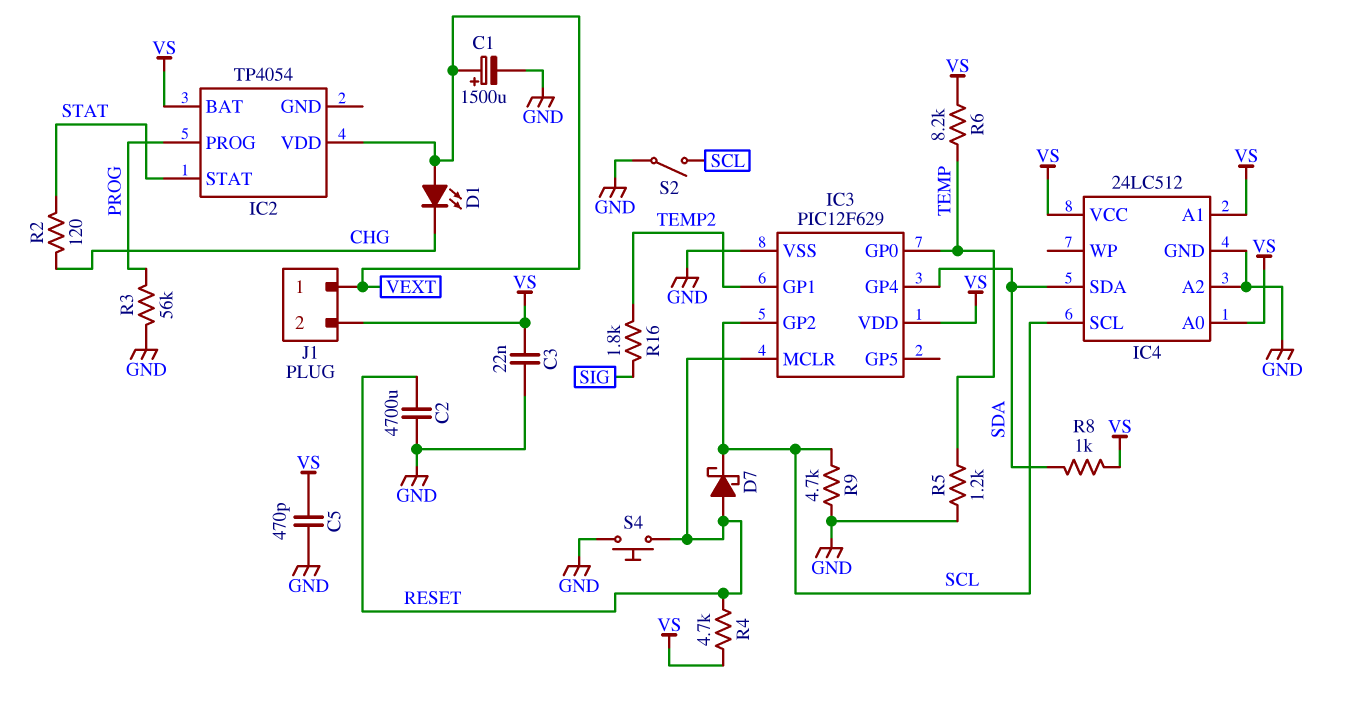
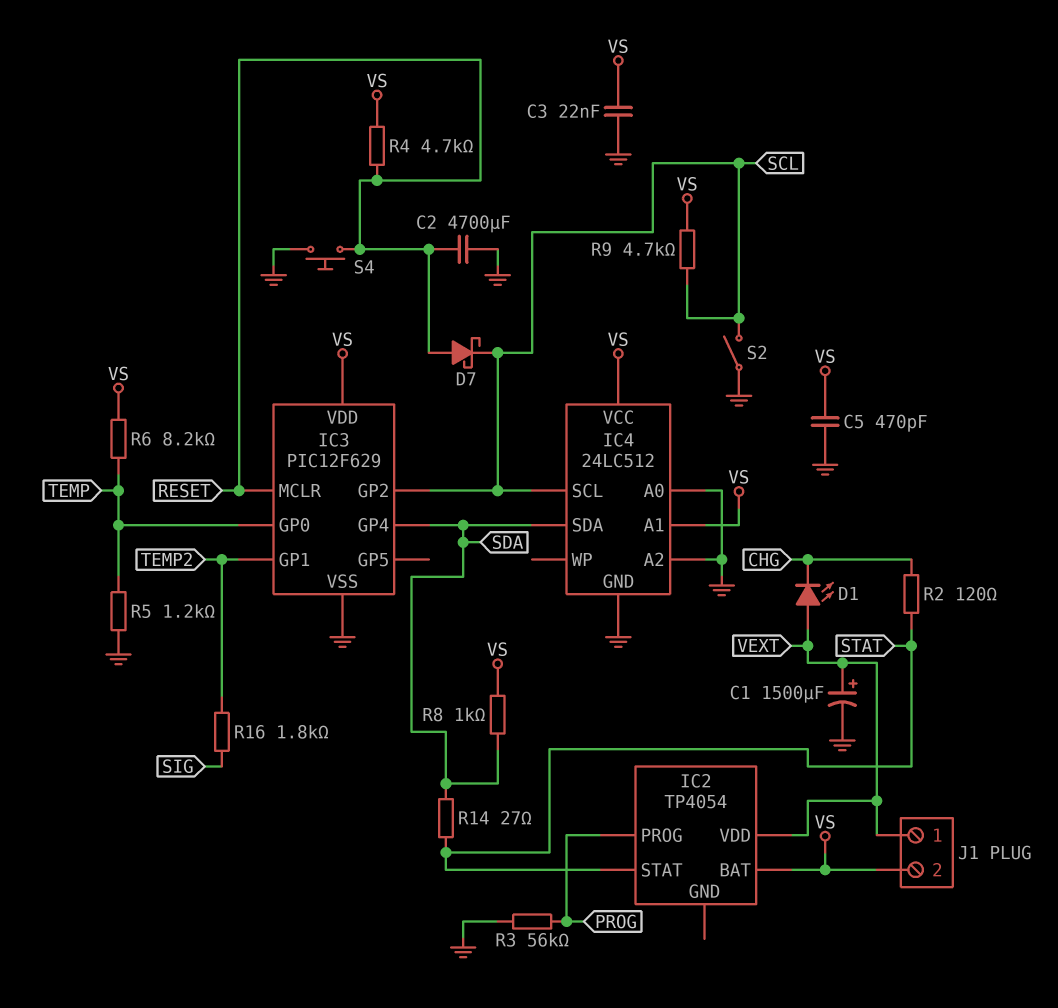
IC4 pin A0: VS -> GND
R9: 4.7k (GND, SCL) -> 4.7k (SCL, VS)
R14: none -> 27 (SDA, STAT)

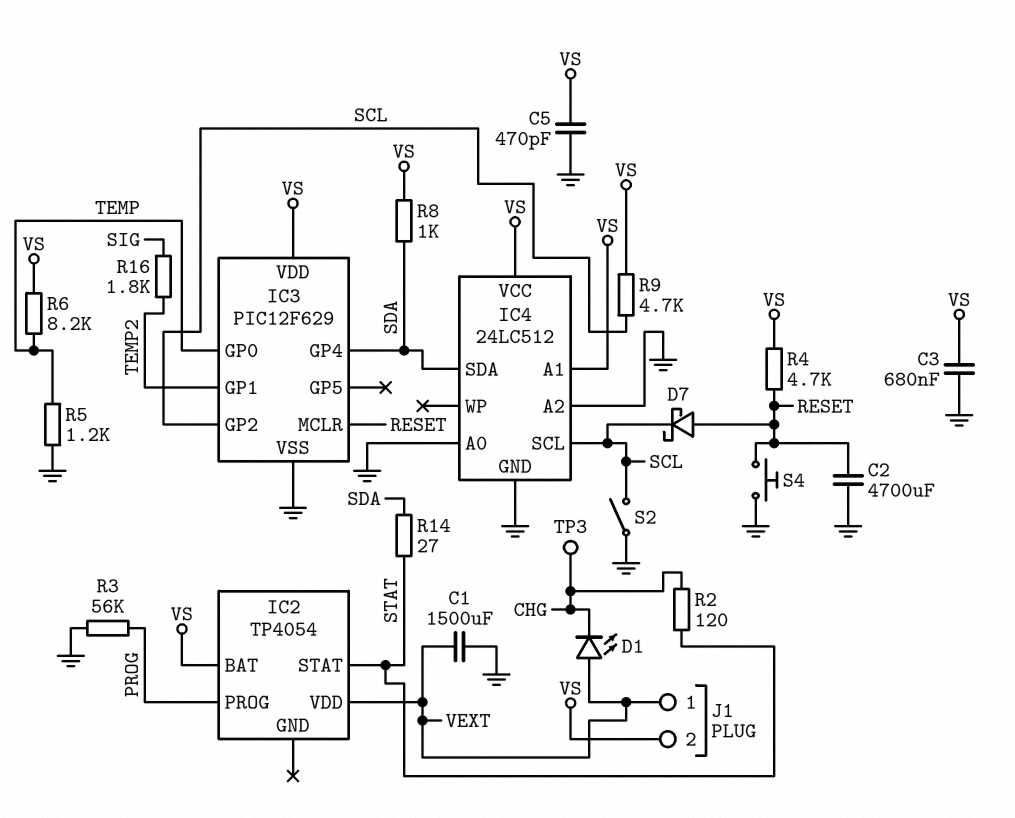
C1: 1500uF (plus VEXT, minus GND) -> 1500uF (GND, VEXT)
C3: 22nF (GND, VS) -> 680nF (GND, VS)
TP3: none -> test point (CHG)

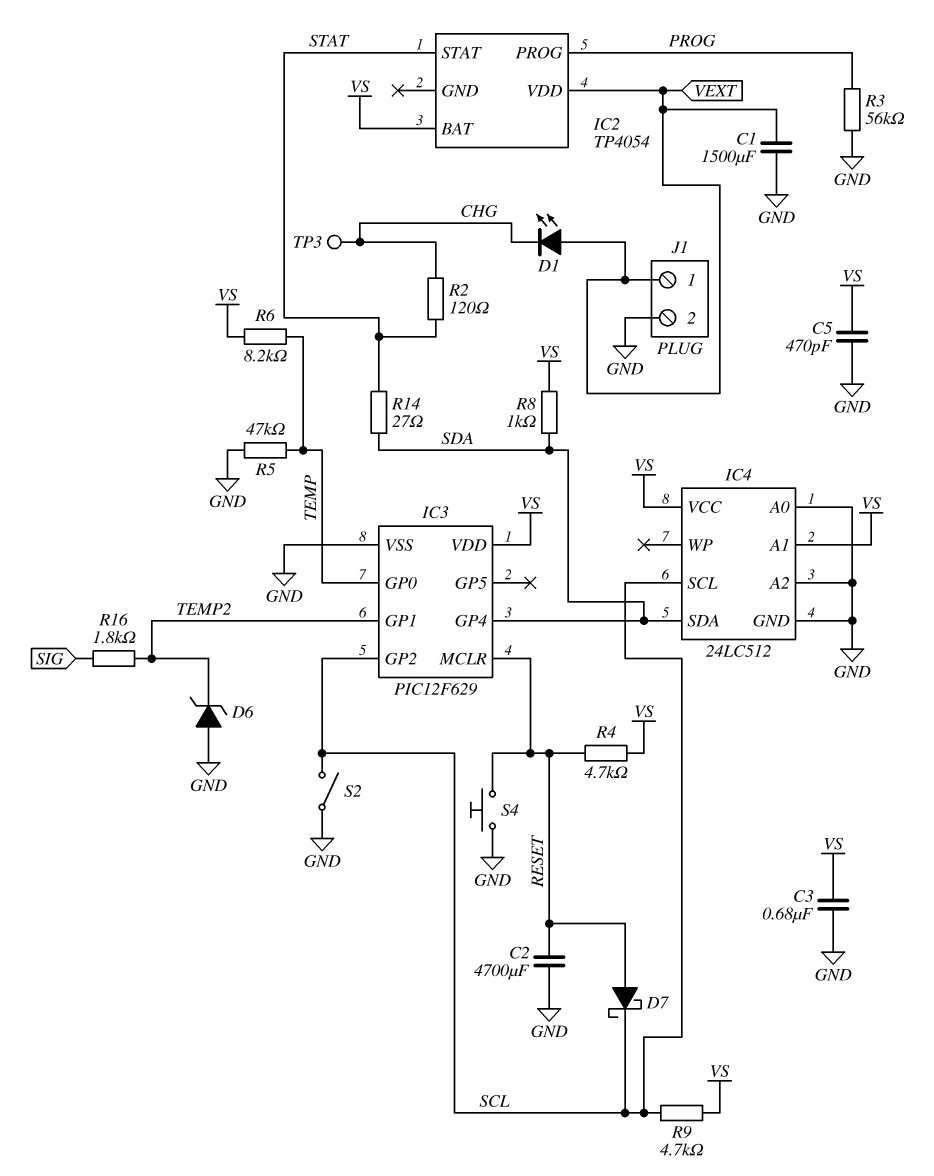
D6: none -> zener (A GND, K TEMP2)
J1 pin 2: VS -> GND
R5: 1.2k (GND, TEMP) -> 47k (GND, TEMP)

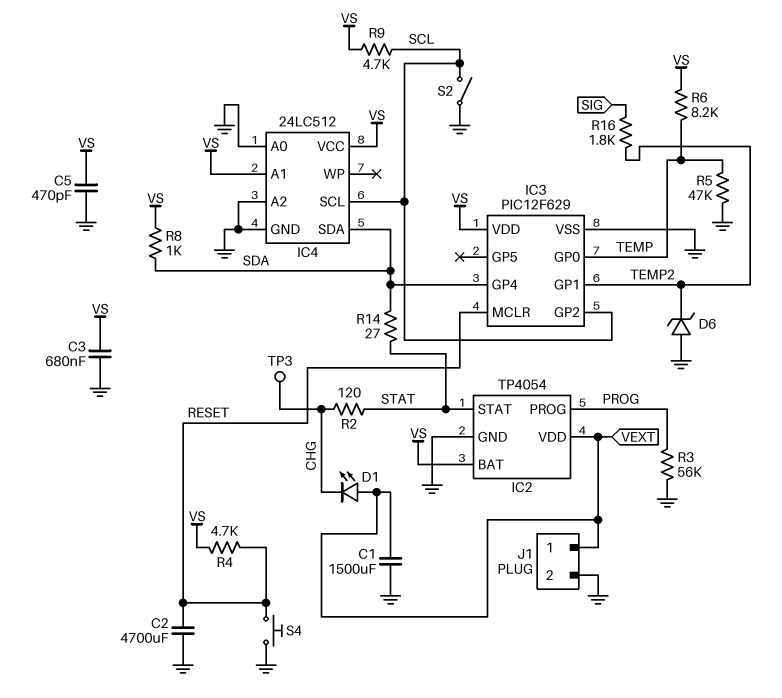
D7: schottky (A RESET, K SCL) -> none
IC2 pin GND: none -> GND

